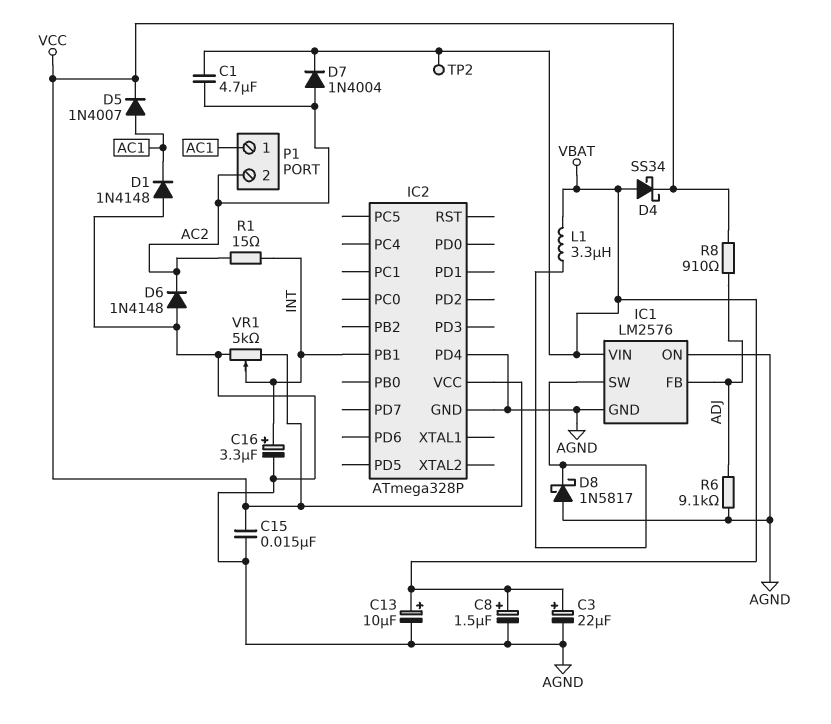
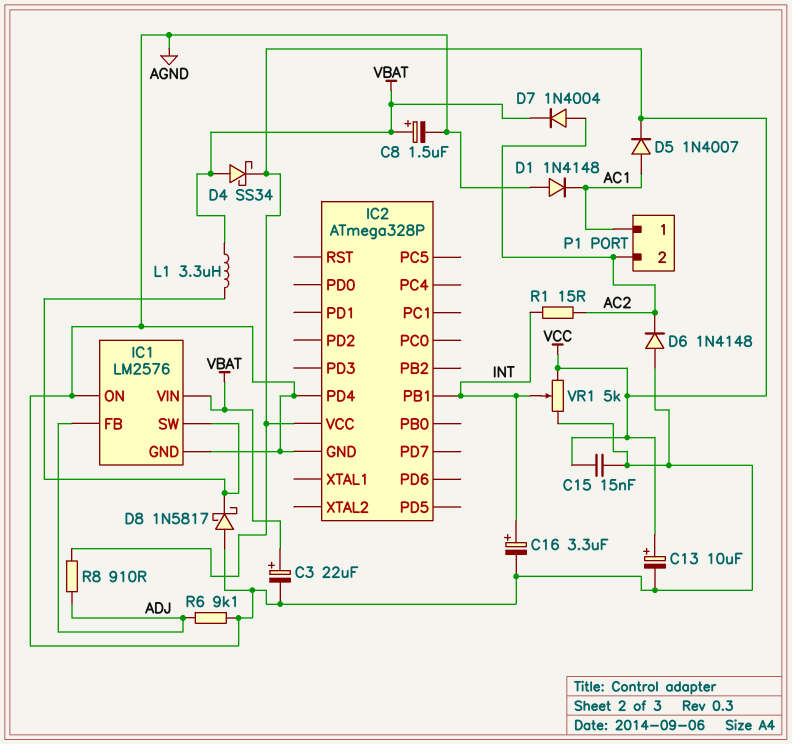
C1: 4.7uF (AC2, VBAT) -> none
C13: 10uF (plus VBAT, minus AGND) -> 10uF (plus VCC, minus AGND)
TP2: test point (VBAT) -> none

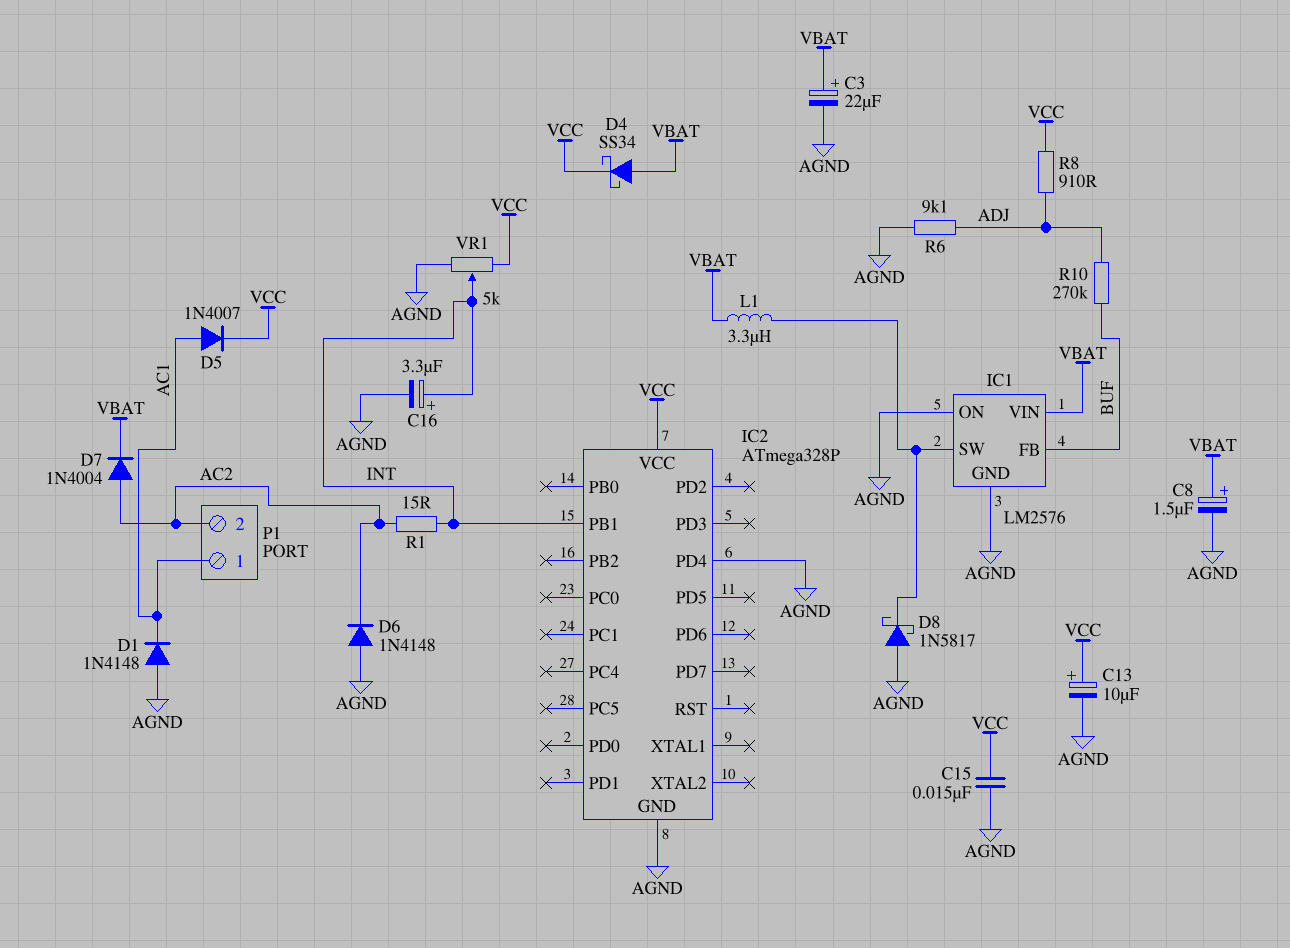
IC1 pin FB: ADJ -> BUF
R10: none -> 270k (ADJ, BUF)

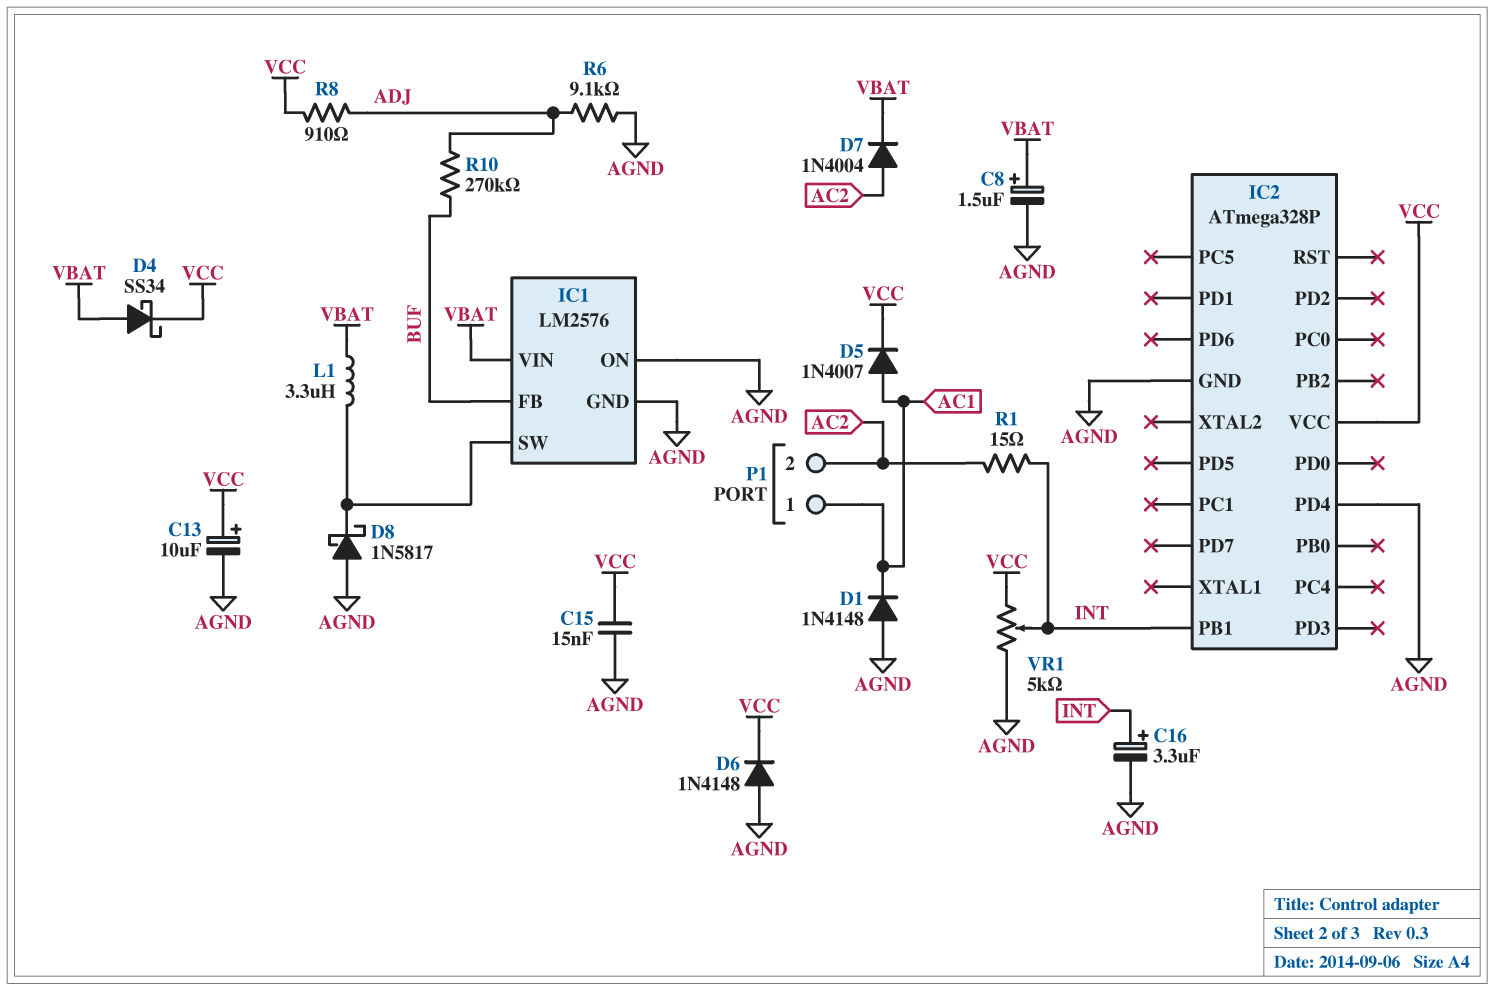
C3: 22uF (plus VBAT, minus AGND) -> none
D6: diode 1N4148 (A AGND, K AC2) -> diode 1N4148 (A AGND, K VCC)

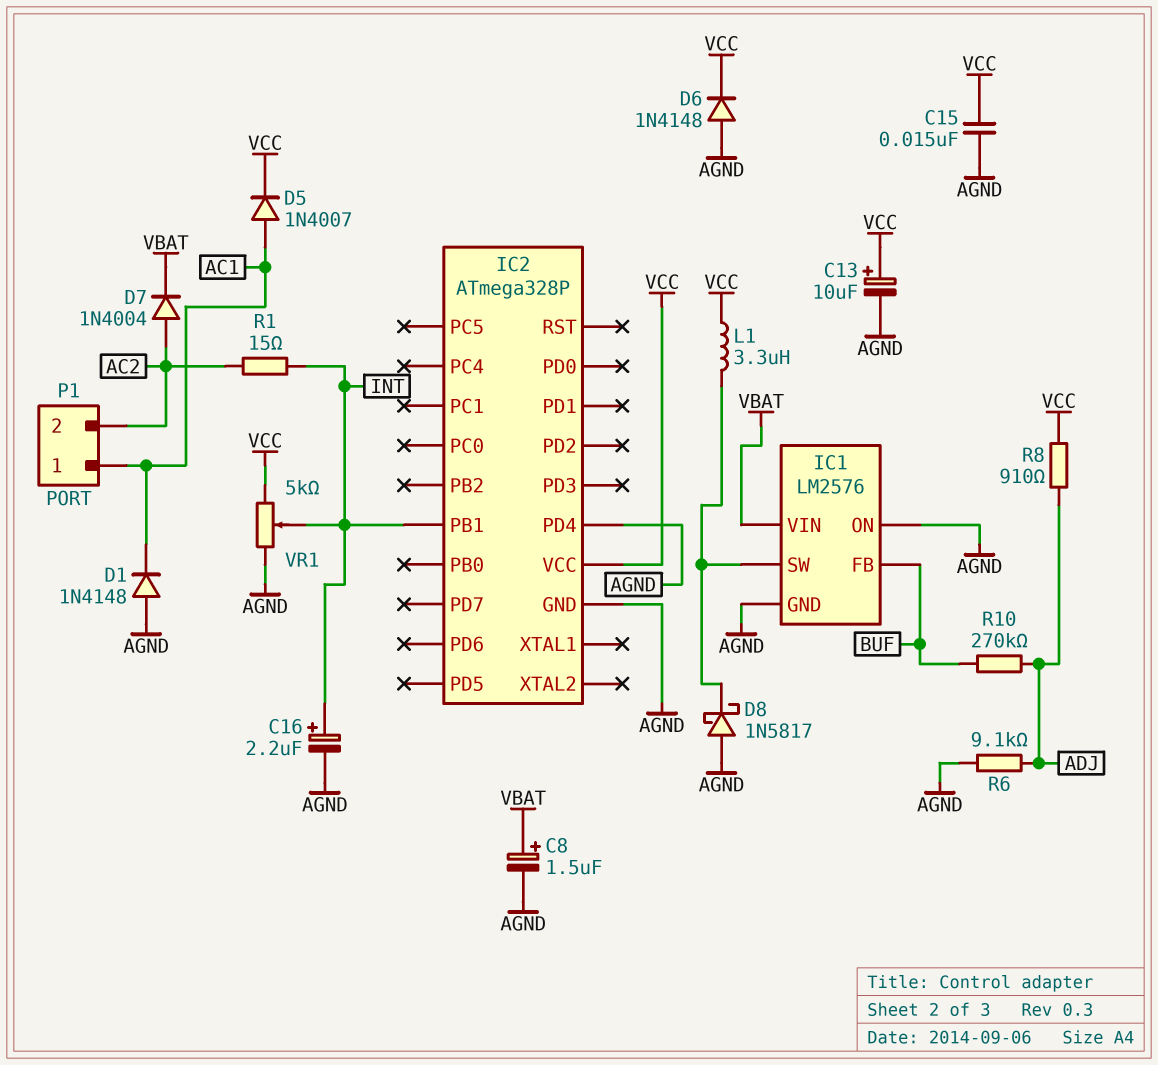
C16: 3.3uF (plus INT, minus AGND) -> 2.2uF (plus INT, minus AGND)
D4: schottky SS34 (A VBAT, K VCC) -> none
L1: 3.3uH (IC1/SW, VBAT) -> 3.3uH (IC1/SW, VCC)

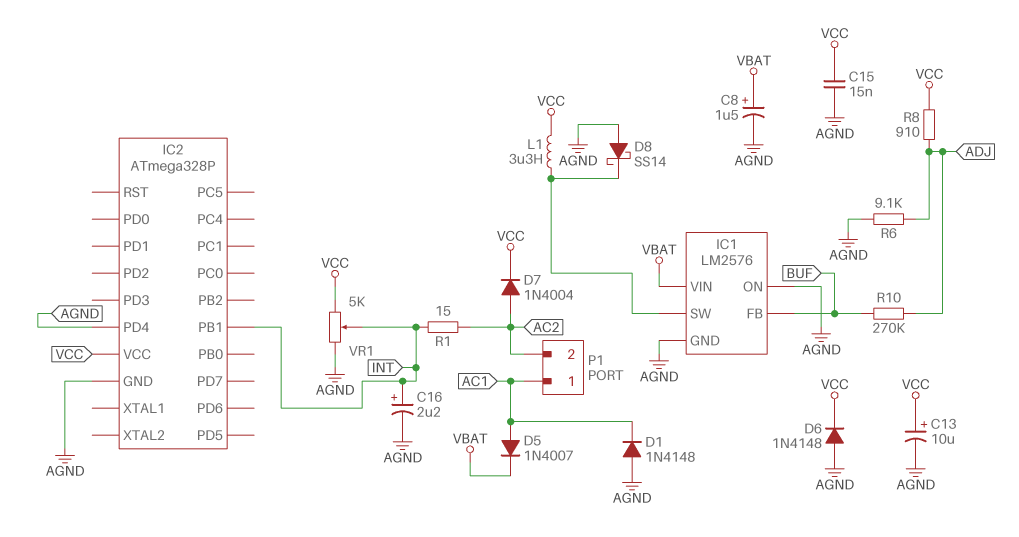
D5: diode 1N4007 (A AC1, K VCC) -> diode 1N4007 (A AC1, K VBAT)
D7: diode 1N4004 (A AC2, K VBAT) -> diode 1N4004 (A AC2, K VCC)
D8: schottky 1N5817 (A AGND, K IC1/SW) -> schottky SS14 (A AGND, K IC1/SW)

